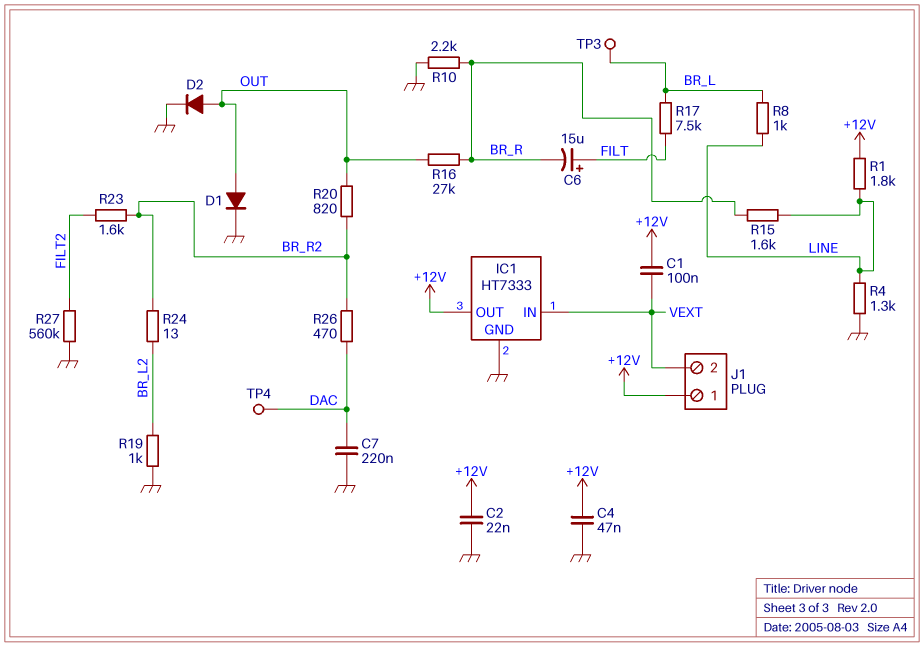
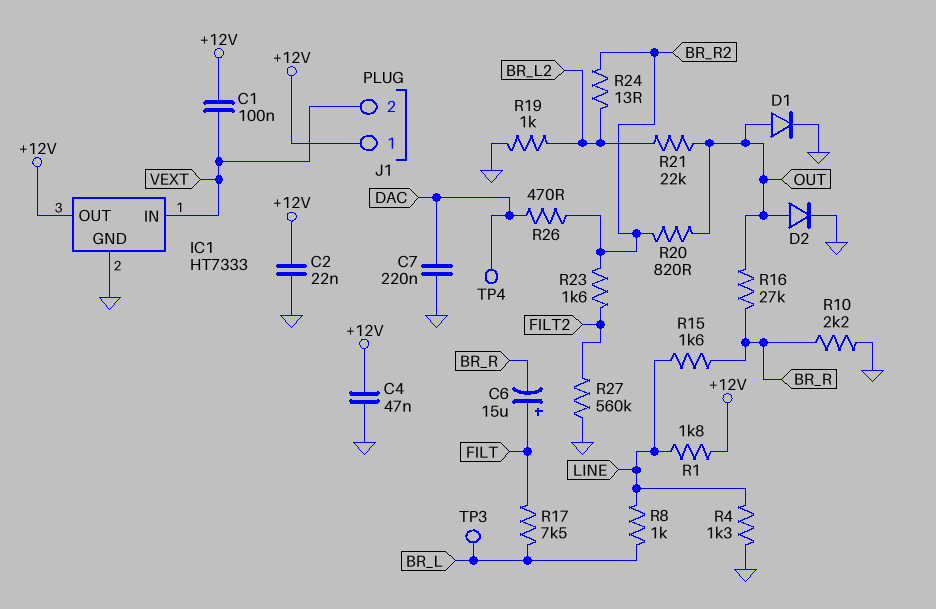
R21: none -> 22k (BR_L2, OUT)

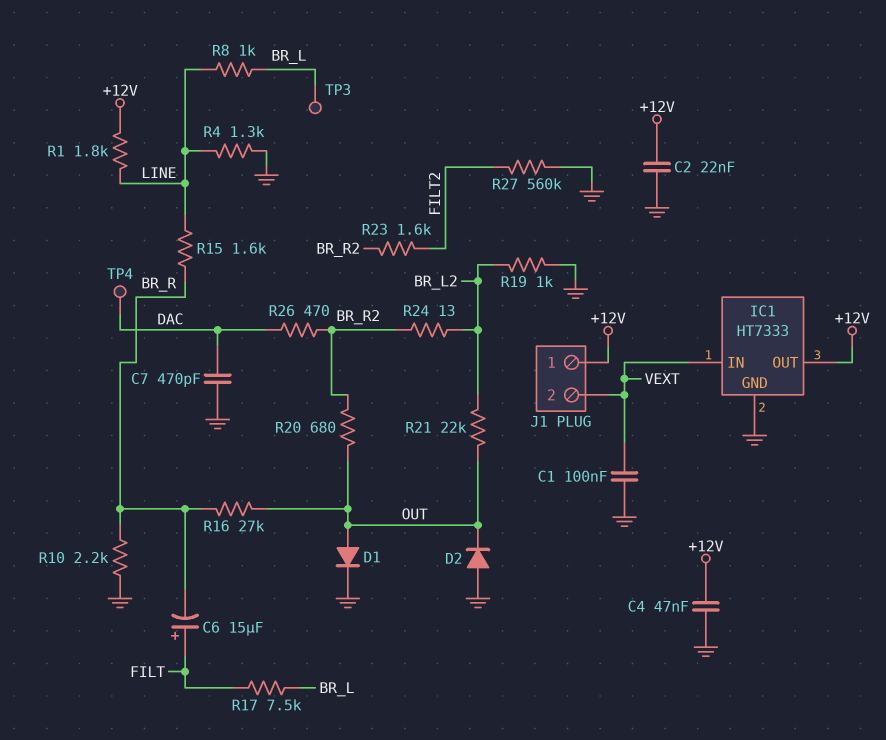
C1: 100nF (+12V, VEXT) -> 100nF (GND, VEXT)
C7: 220nF (DAC, GND) -> 470pF (DAC, GND)
D2: diode (A OUT, K GND) -> diode (A GND, K OUT)
R20: 820 (BR_R2, OUT) -> 680 (BR_R2, OUT)

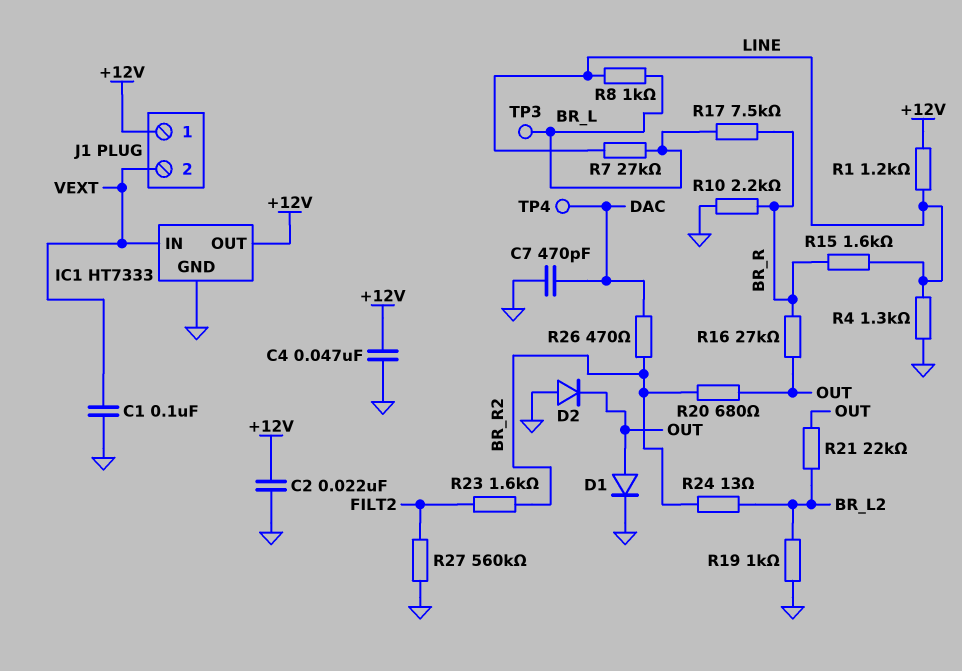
C6: 15uF (plus FILT, minus BR_R) -> none
R1: 1.8k (+12V, LINE) -> 1.2k (+12V, LINE)
R7: none -> 27k (BR_L, LINE)
R17: 7.5k (BR_L, FILT) -> 7.5k (BR_L, BR_R)

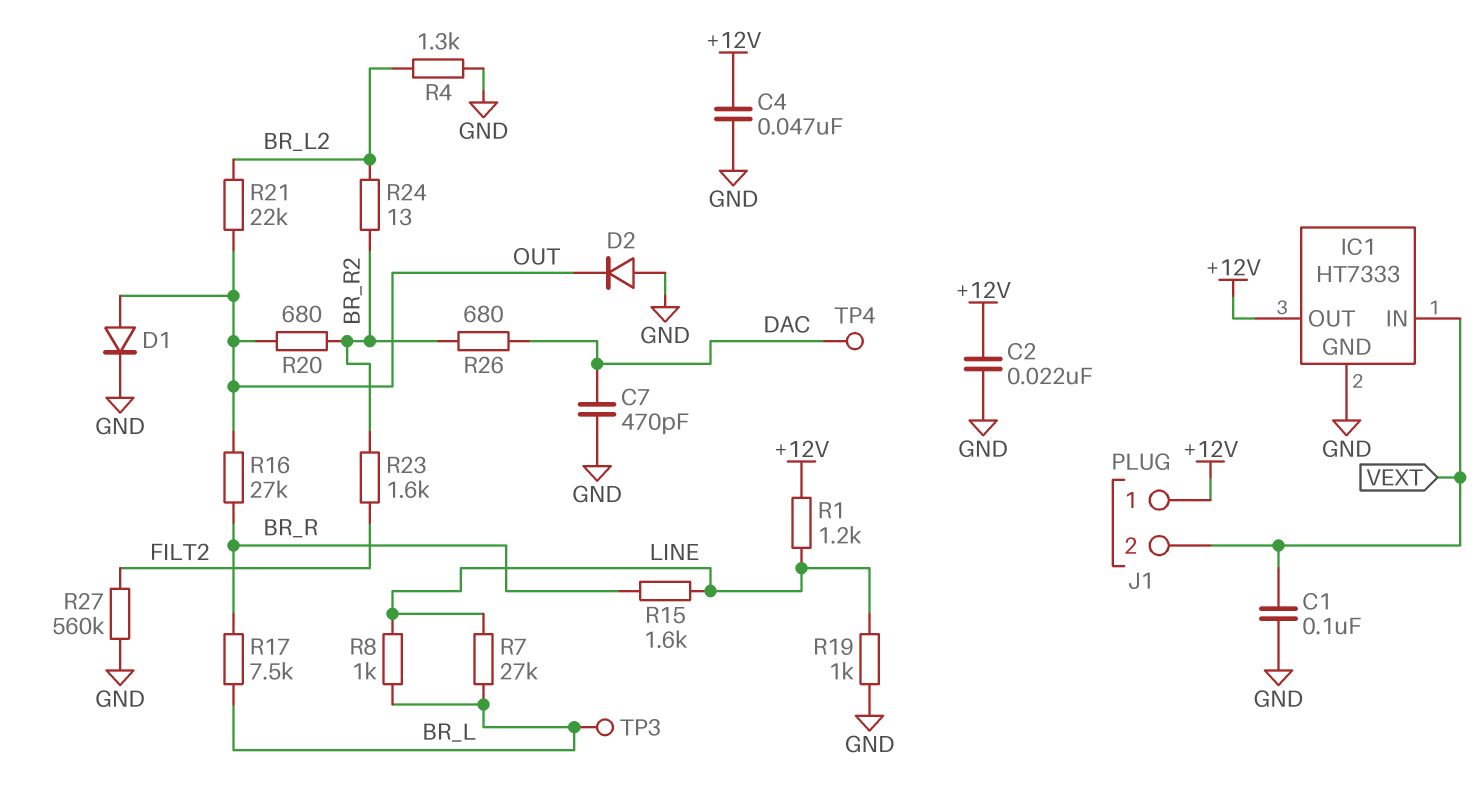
R4: 1.3k (GND, LINE) -> 1.3k (BR_L2, GND)
R10: 2.2k (BR_R, GND) -> none
R19: 1k (BR_L2, GND) -> 1k (GND, LINE)
R26: 470 (BR_R2, DAC) -> 680 (BR_R2, DAC)

